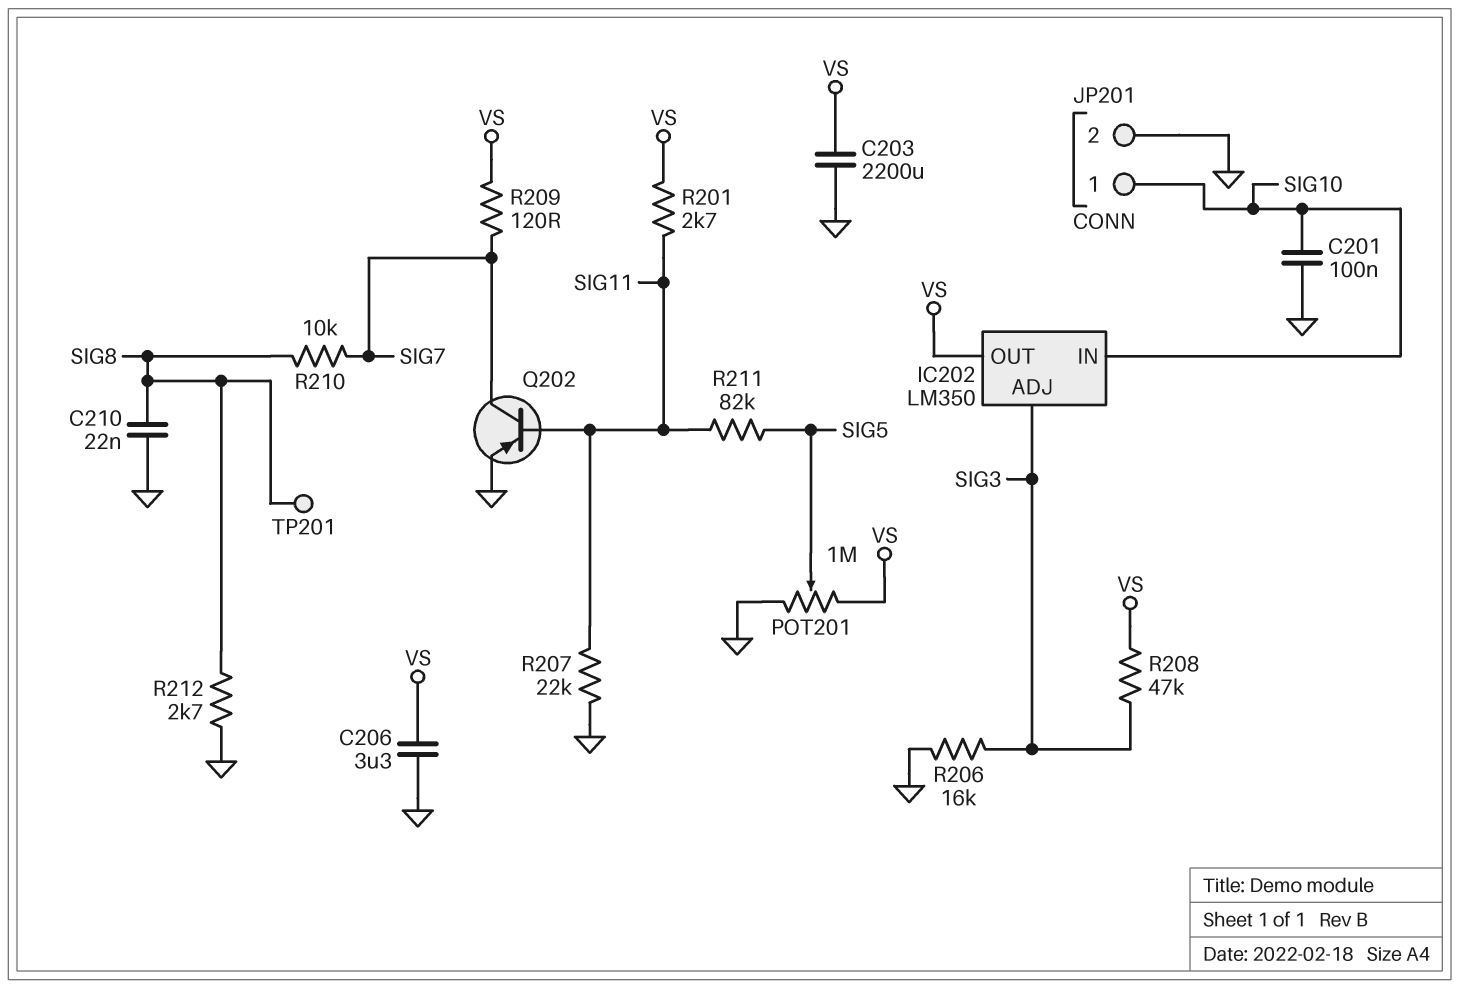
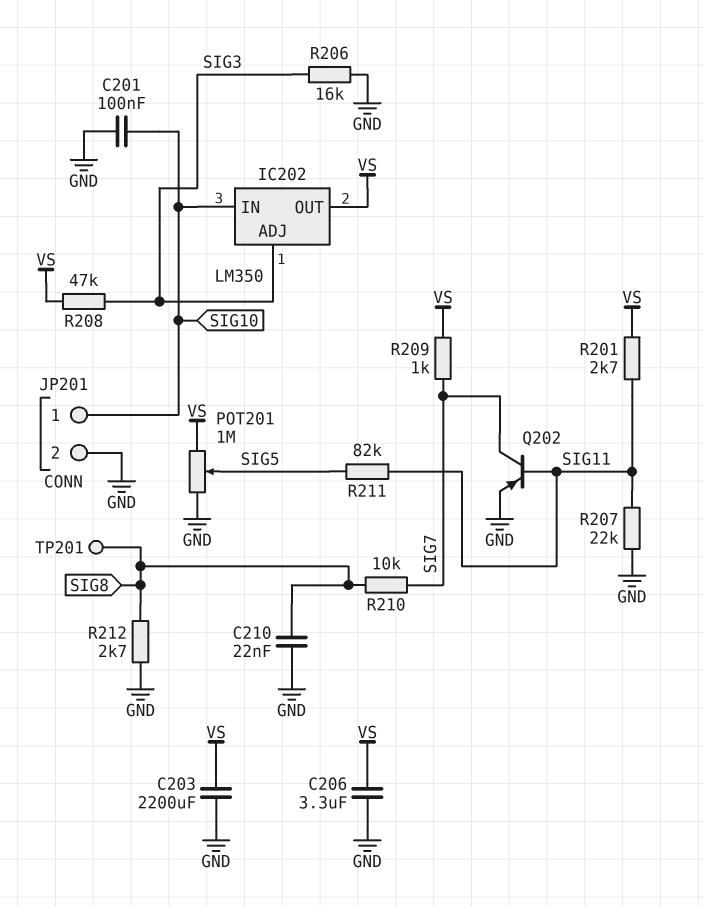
R209: 120 (SIG7, VS) -> 1k (SIG7, VS)

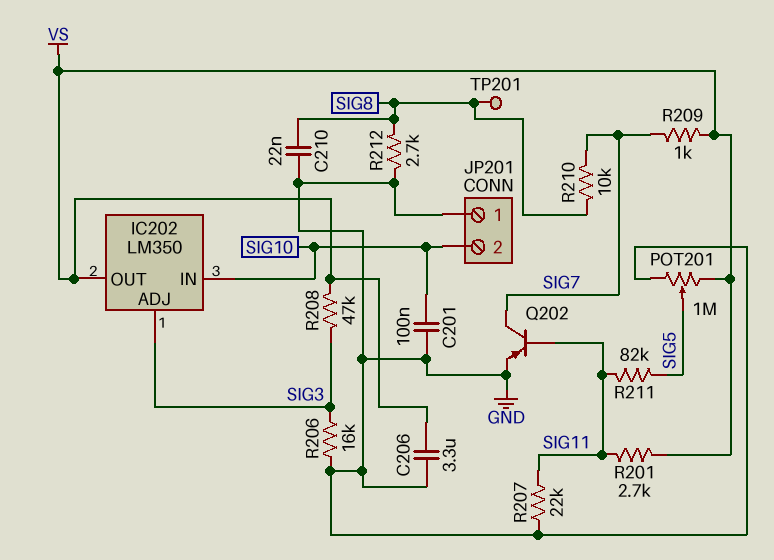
C203: 2200uF (GND, VS) -> none
JP201 pin 1: SIG10 -> GND
JP201 pin 2: GND -> SIG10

